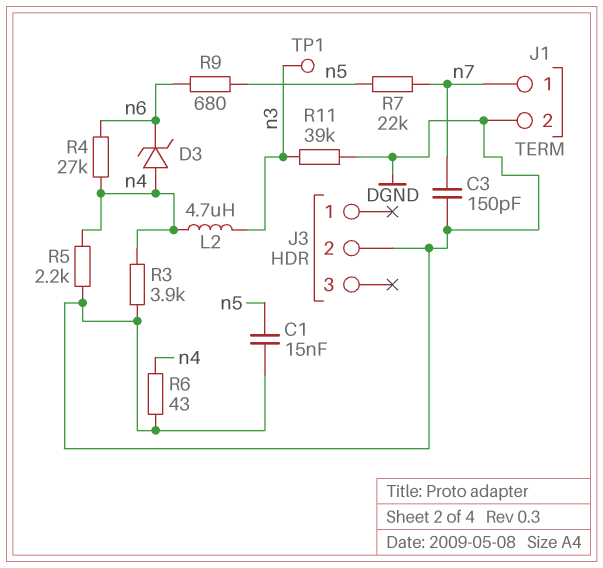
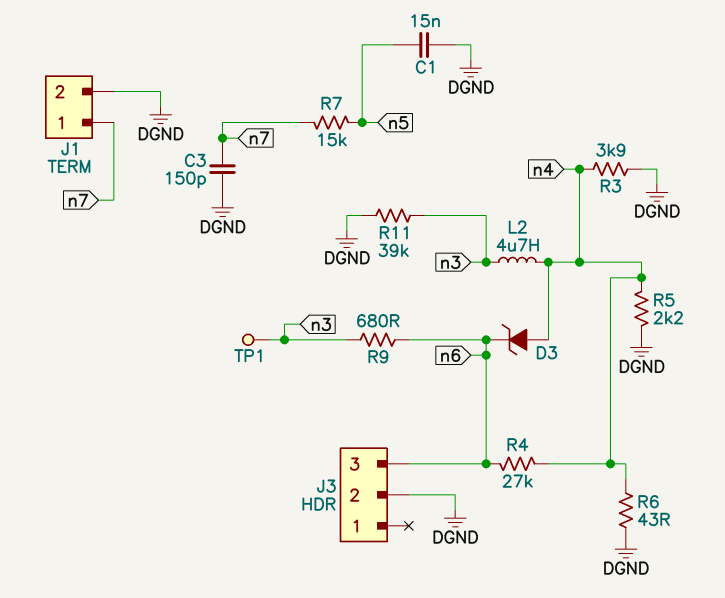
J3 pin 3: none -> n6
R7: 22k (n5, n7) -> 15k (n5, n7)
R9: 680 (n5, n6) -> 680 (n3, n6)

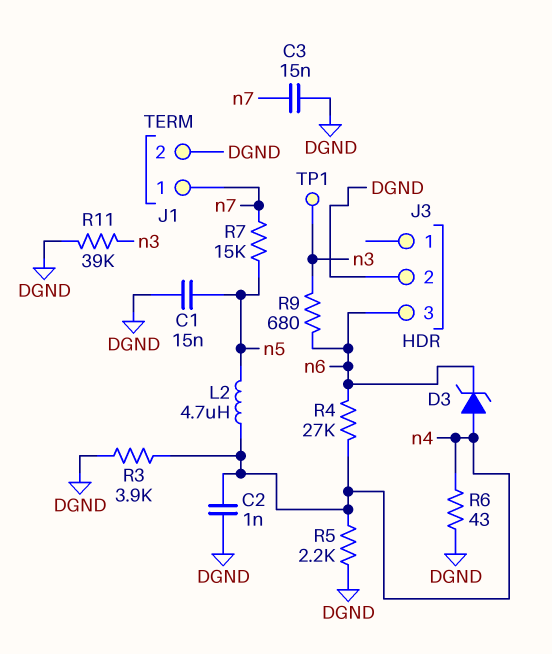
C2: none -> 1nF (DGND, n4)
C3: 150pF (DGND, n7) -> 15nF (DGND, n7)
L2: 4.7uH (n3, n4) -> 4.7uH (n4, n5)

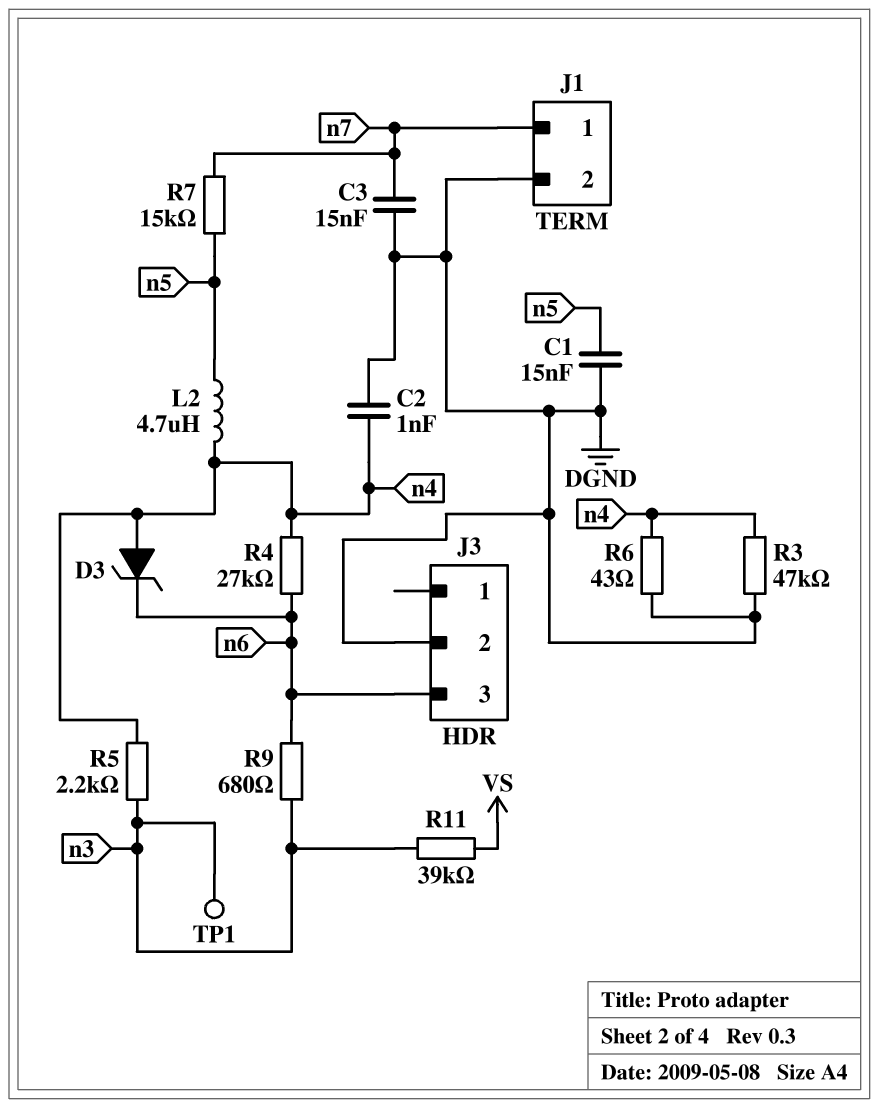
R3: 3.9k (DGND, n4) -> 47k (DGND, n4)
R5: 2.2k (DGND, n4) -> 2.2k (n3, n4)
R11: 39k (DGND, n3) -> 39k (VS, n3)

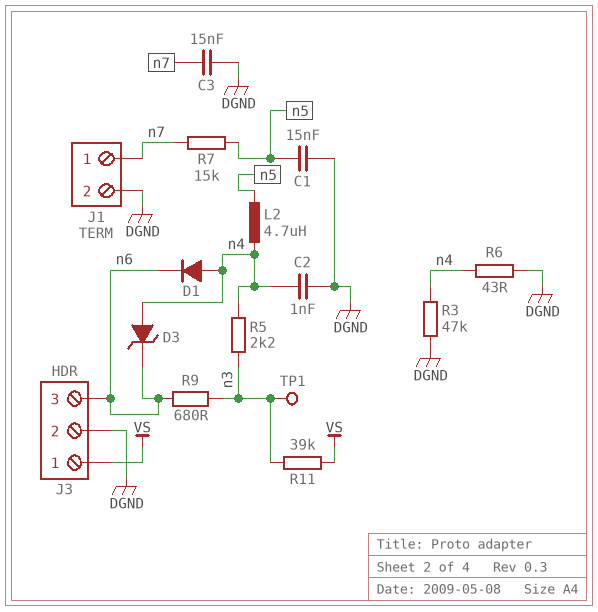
D1: none -> diode (A n4, K n6)
J3 pin 1: none -> VS
R4: 27k (n4, n6) -> none

